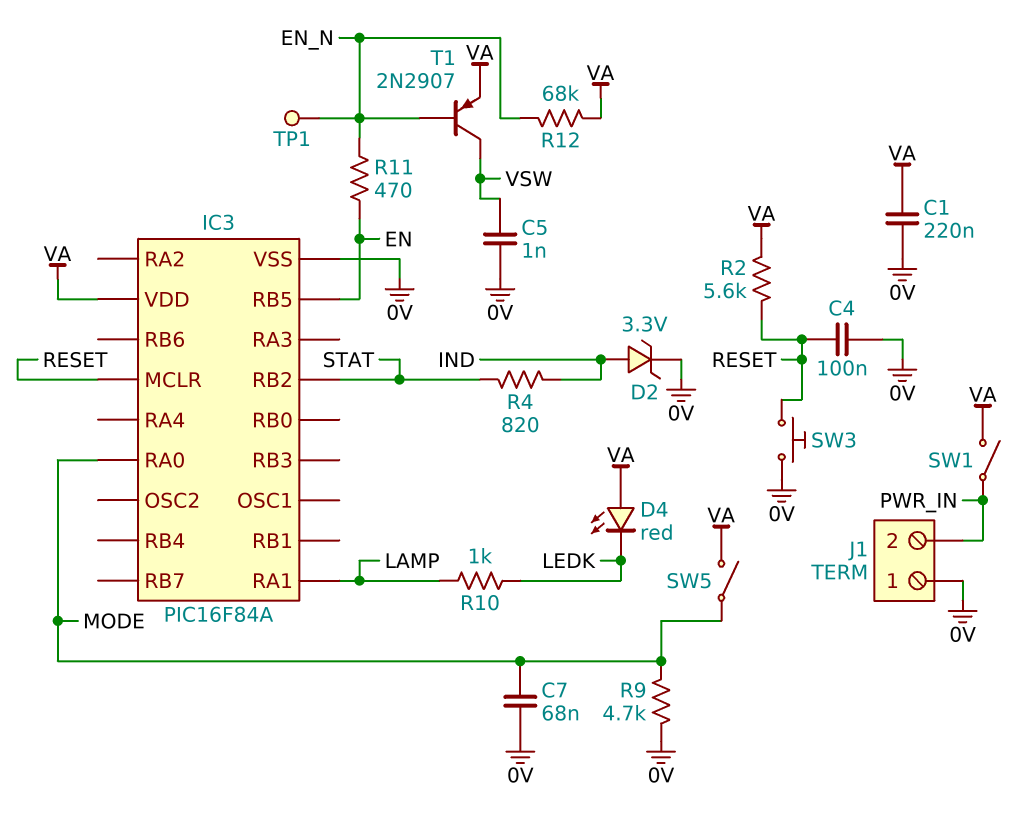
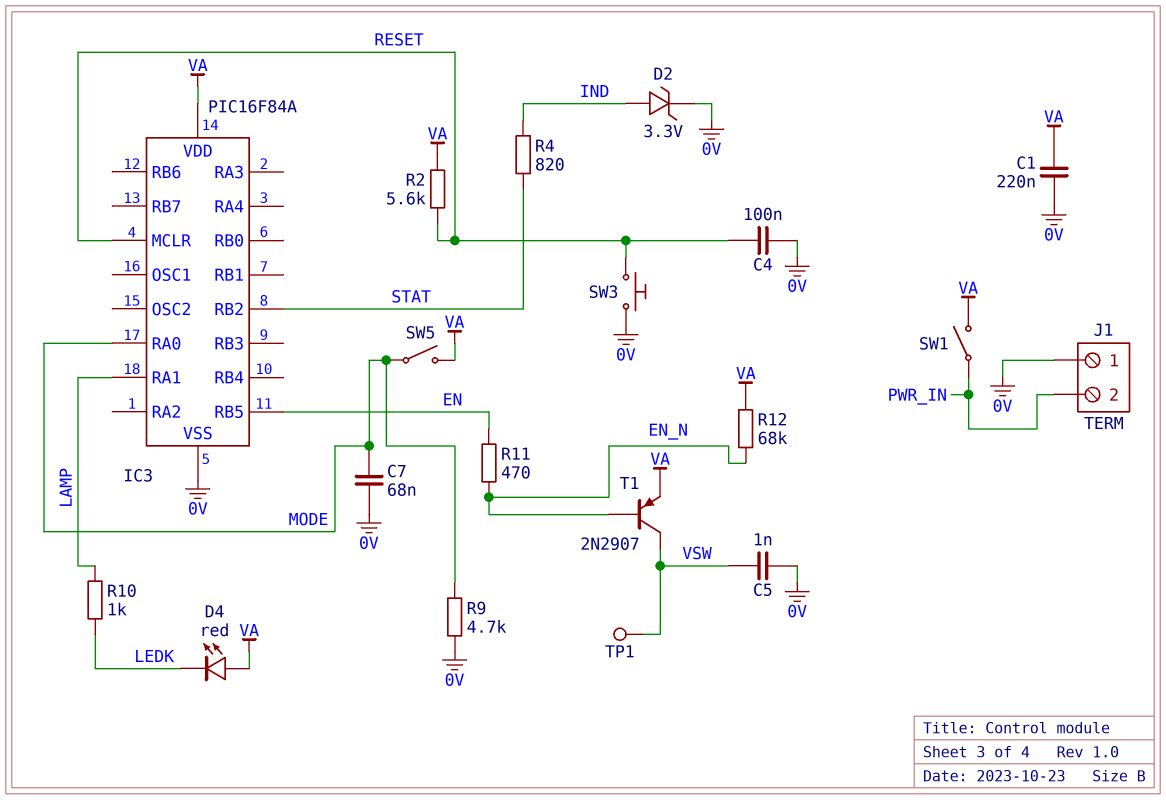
TP1: test point (EN_N) -> test point (VSW)

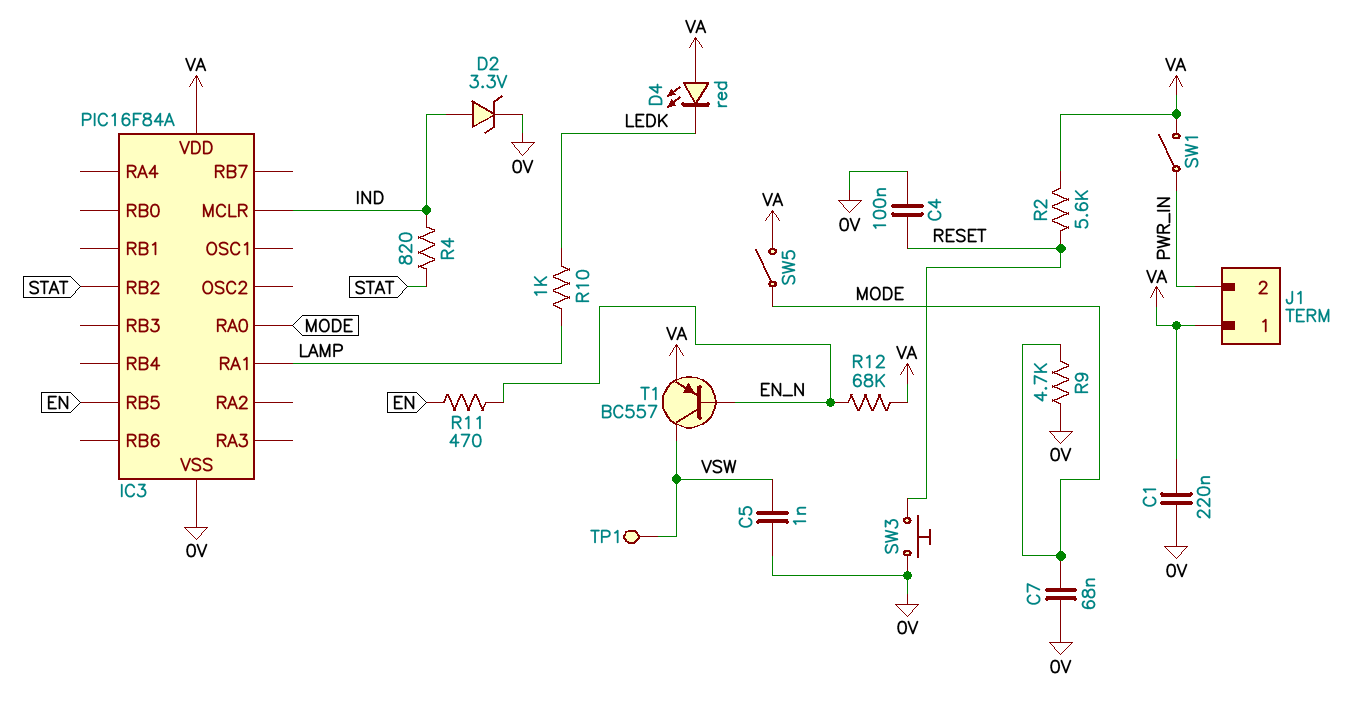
IC3 pin MCLR: RESET -> IND
J1 pin 1: 0V -> VA
T1: PNP 2N2907 (B EN_N, C VSW, E VA) -> PNP BC557 (B EN_N, C VSW, E VA)

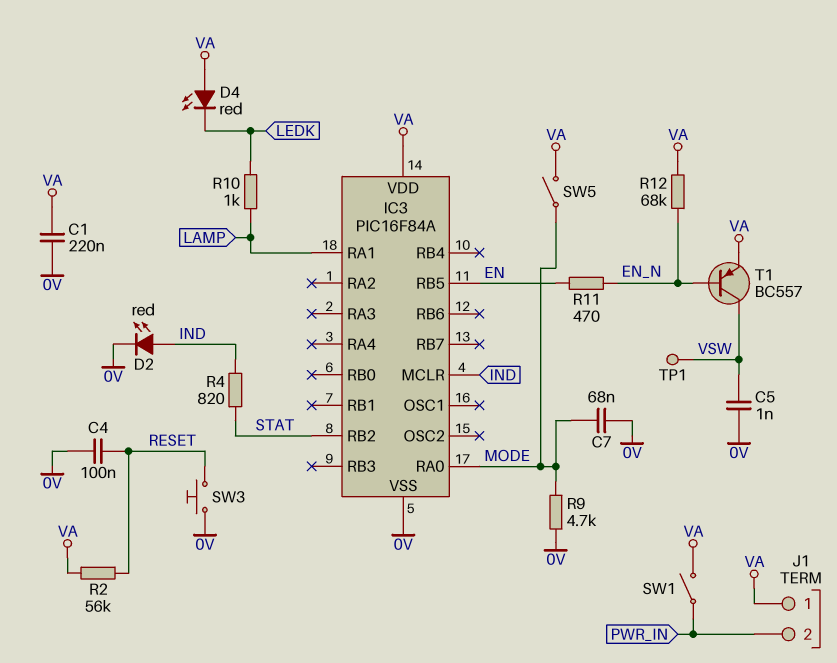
D2: zener 3.3V (A IND, K 0V) -> LED red (A IND, K 0V)
R2: 5.6k (RESET, VA) -> 56k (RESET, VA)

